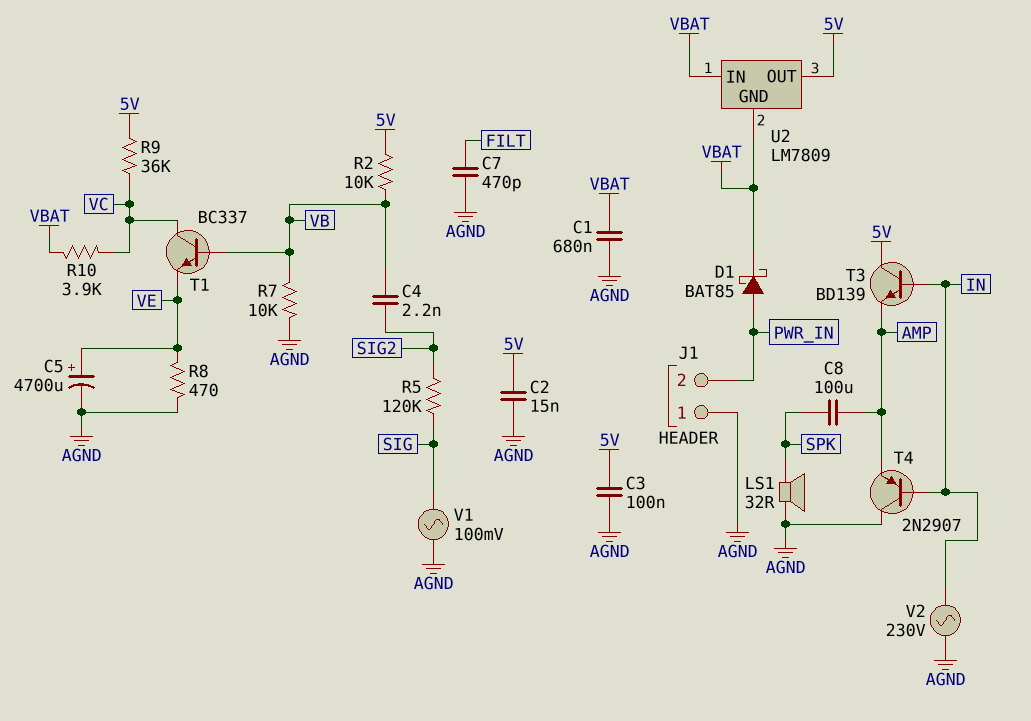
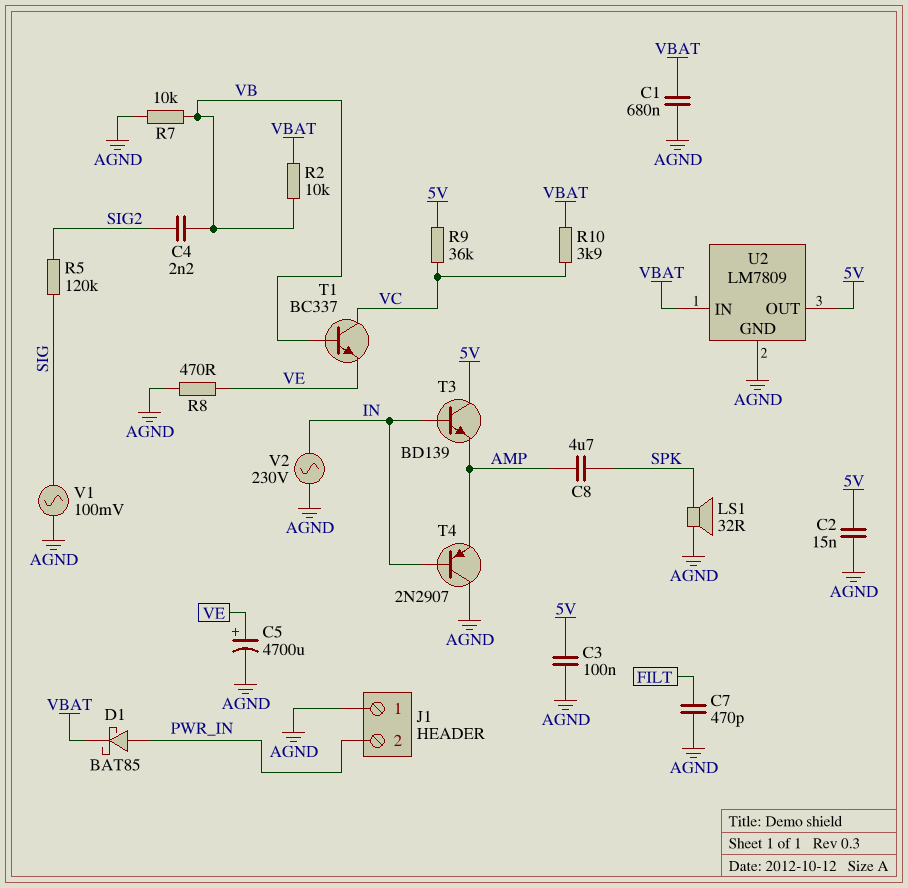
C8: 100uF (AMP, SPK) -> 4.7uF (AMP, SPK)
R2: 10k (5V, VB) -> 10k (VB, VBAT)
U2 pin GND: VBAT -> AGND

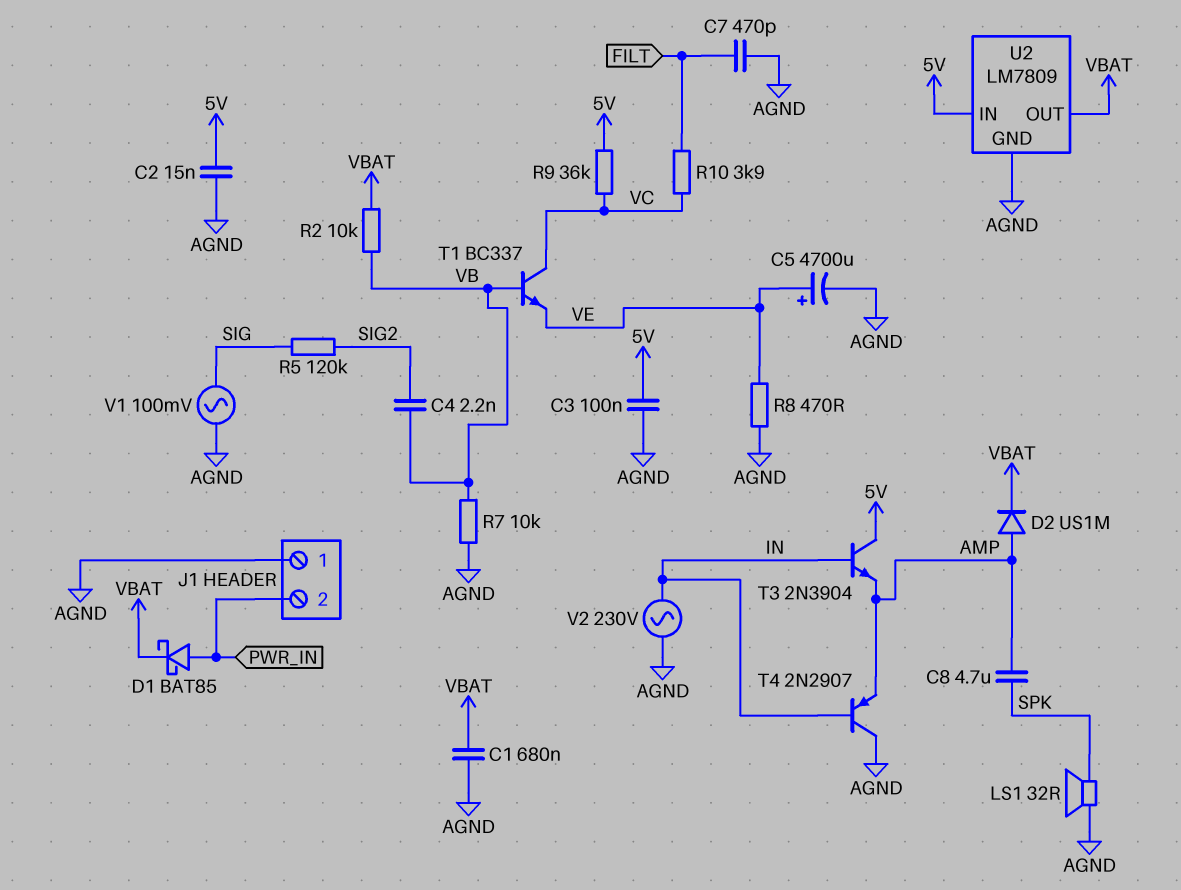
D2: none -> diode US1M (A AMP, K VBAT)
R10: 3.9k (VBAT, VC) -> 3.9k (FILT, VC)
T3: NPN BD139 (B IN, C 5V, E AMP) -> NPN 2N3904 (B IN, C 5V, E AMP)
U2 pin IN: VBAT -> 5V
U2 pin OUT: 5V -> VBAT

